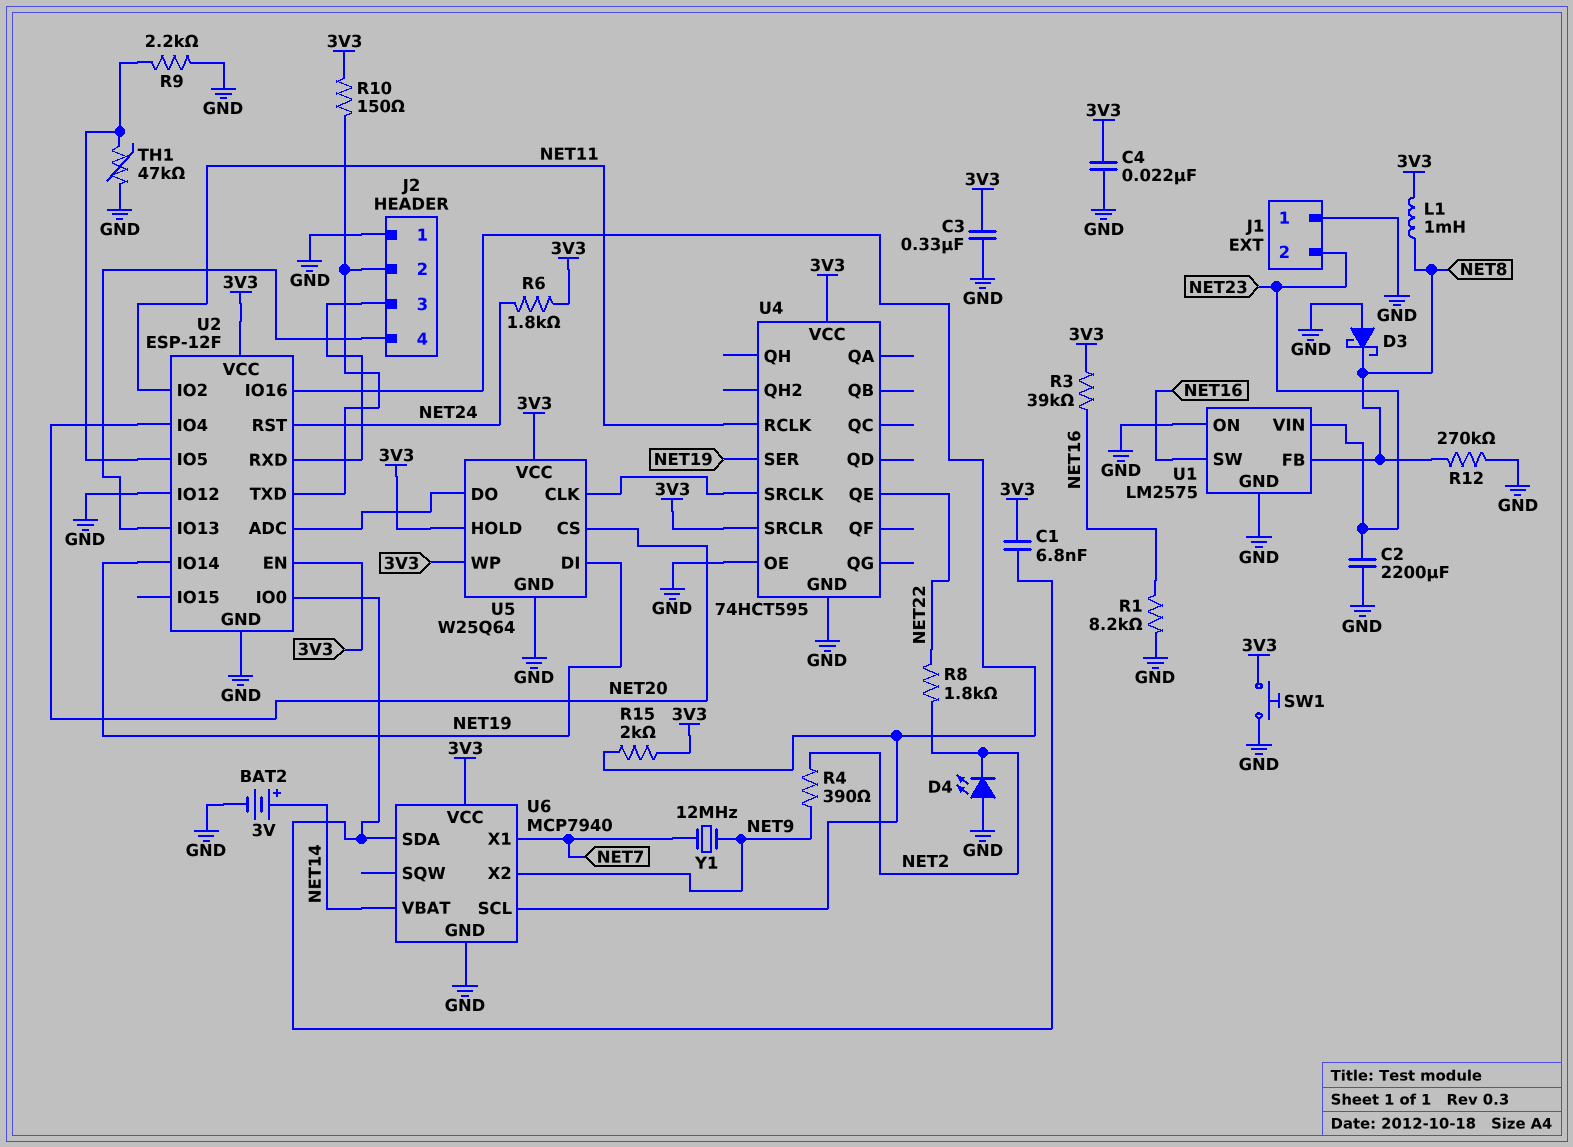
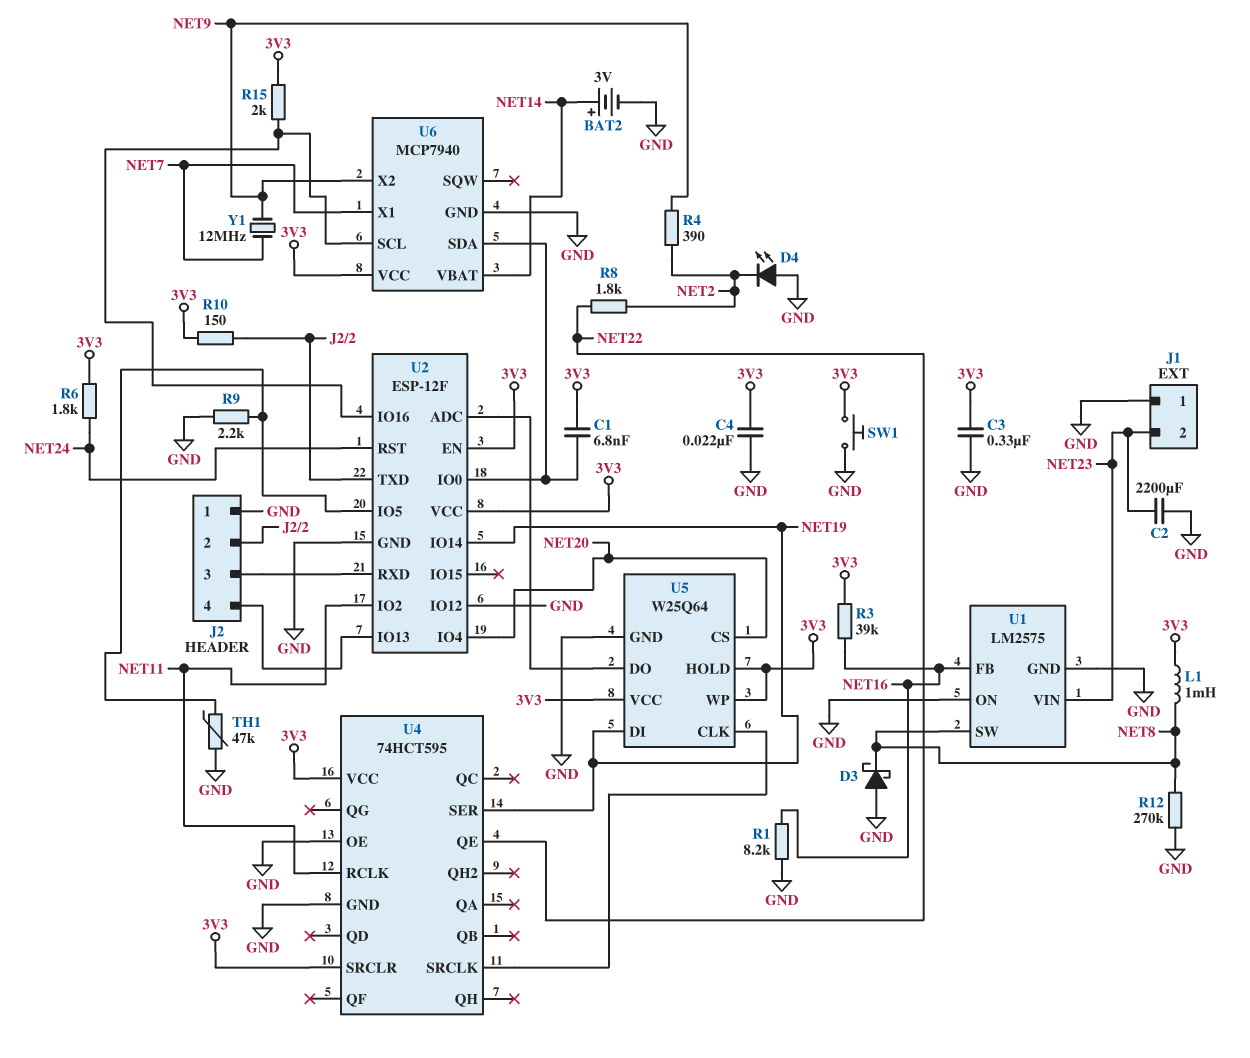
U1 pin FB: NET8 -> NET16
U1 pin SW: NET16 -> NET8

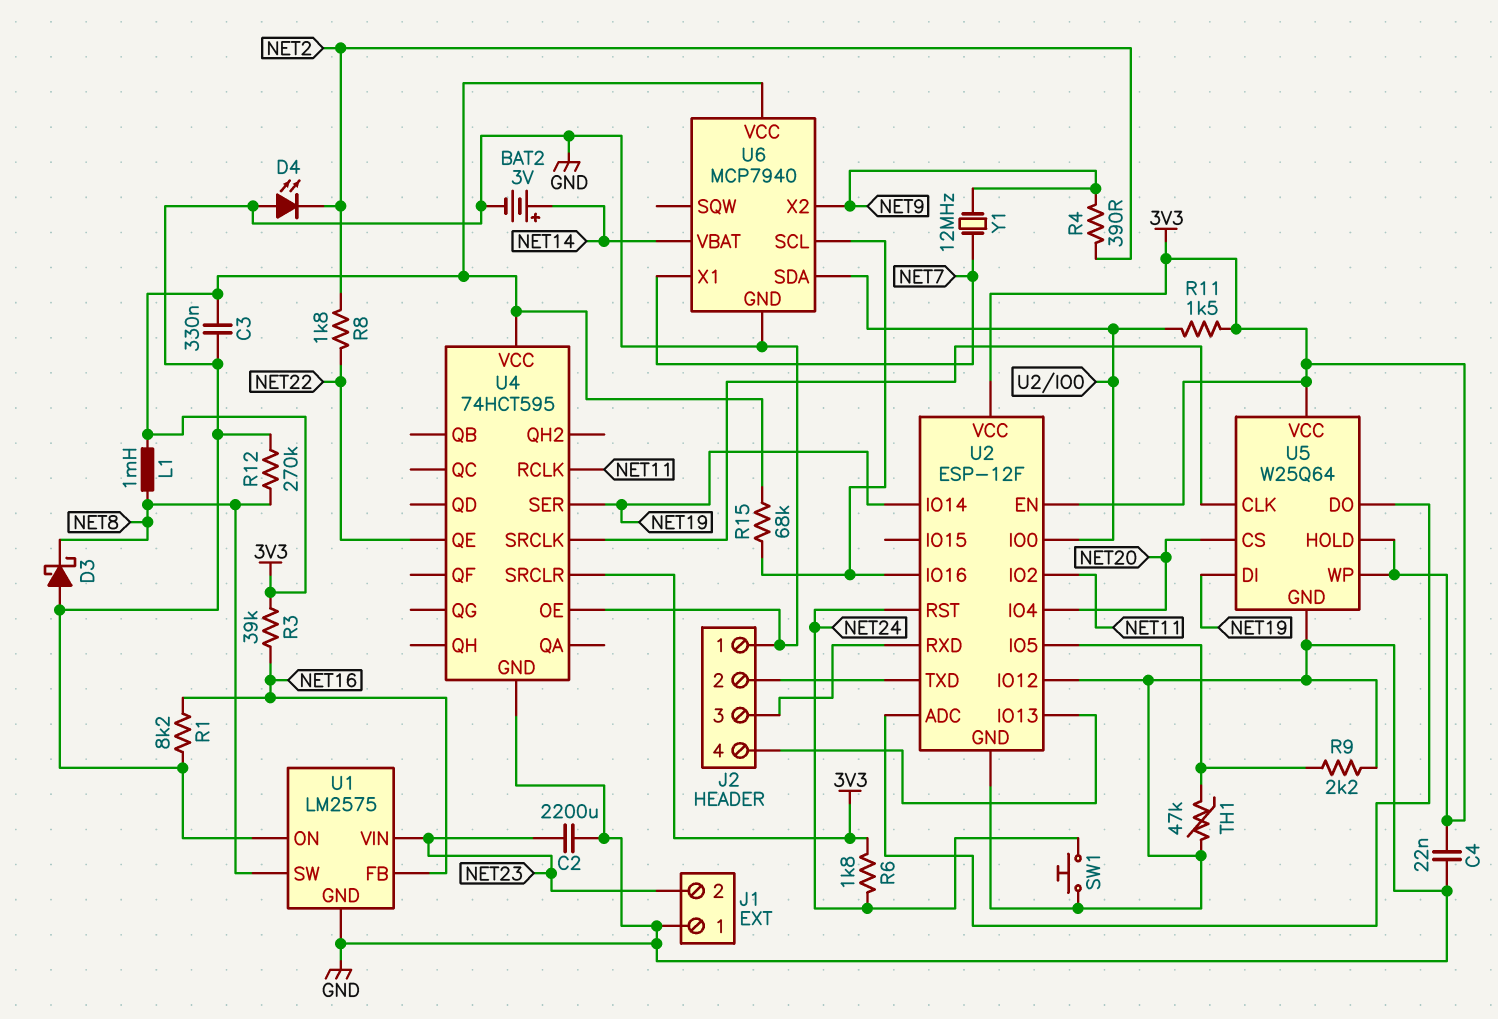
C1: 6.8nF (3V3, U2/IO0) -> none
R10: 150 (3V3, J2/2) -> none
R11: none -> 1.5k (3V3, U2/IO0)
R15: 2k (3V3, U2/IO16) -> 68k (3V3, U2/IO16)
SW1: button (3V3, GND) -> button (GND, NET24)

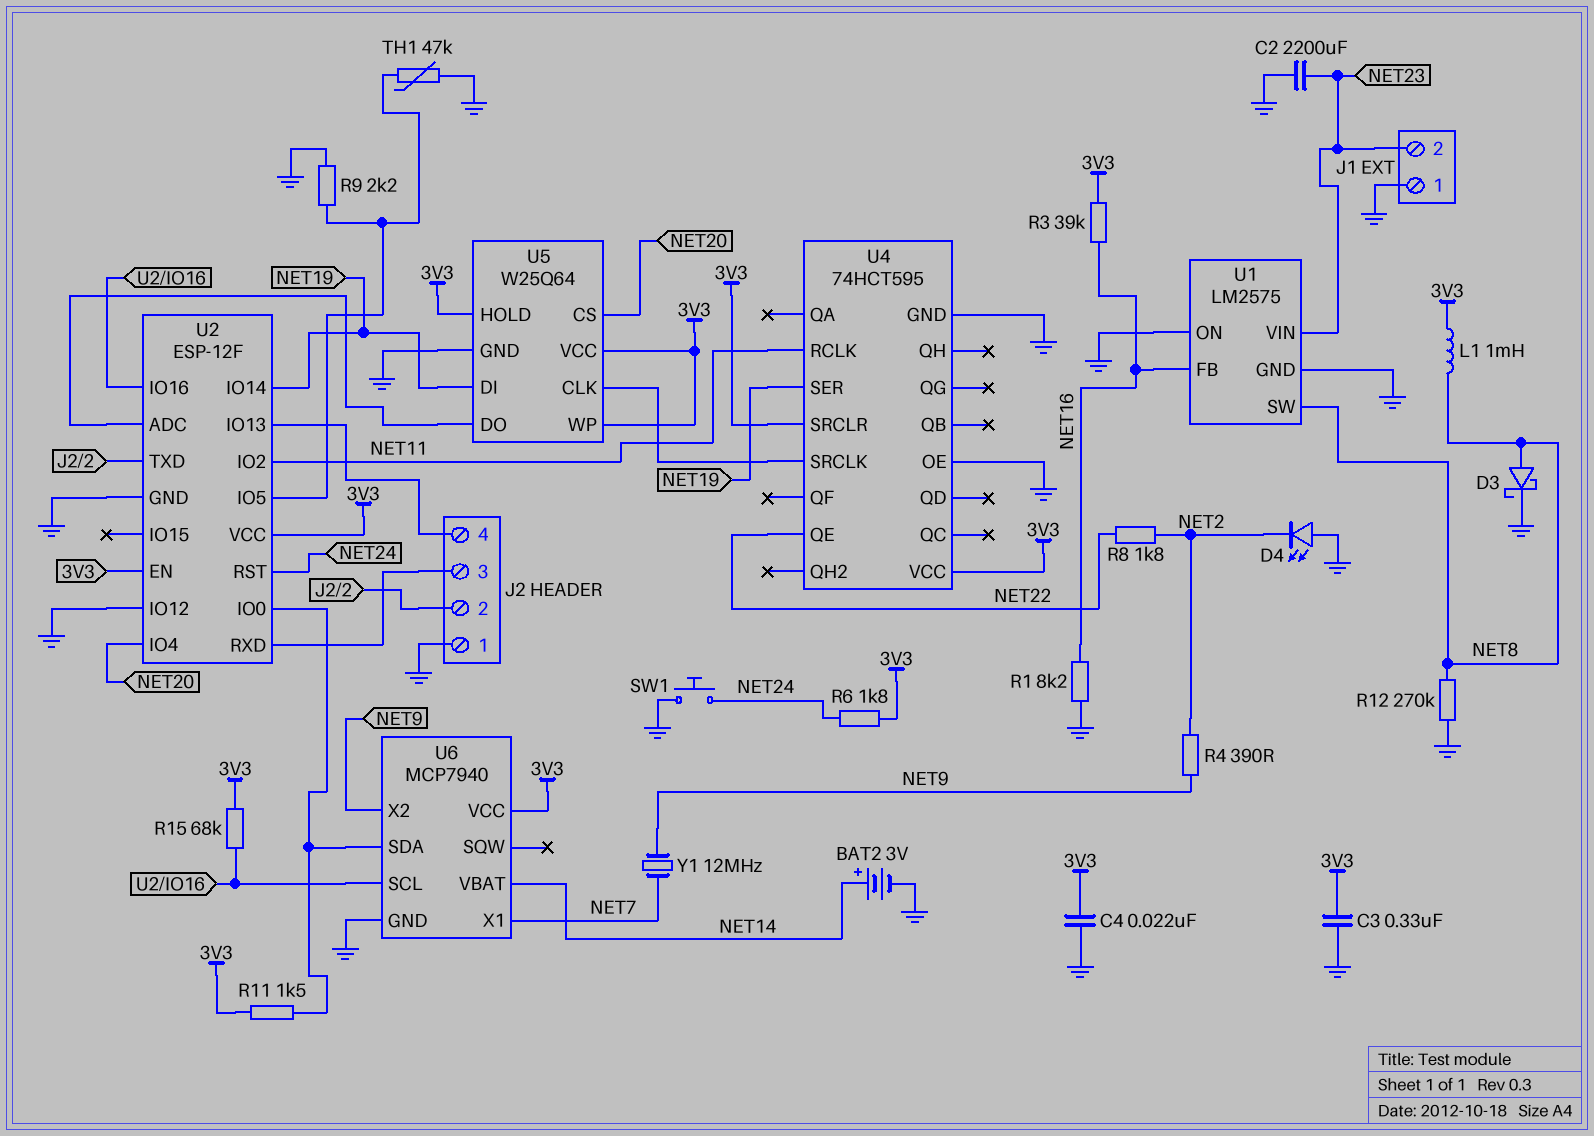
D3: schottky (A GND, K NET8) -> schottky (A NET8, K GND)

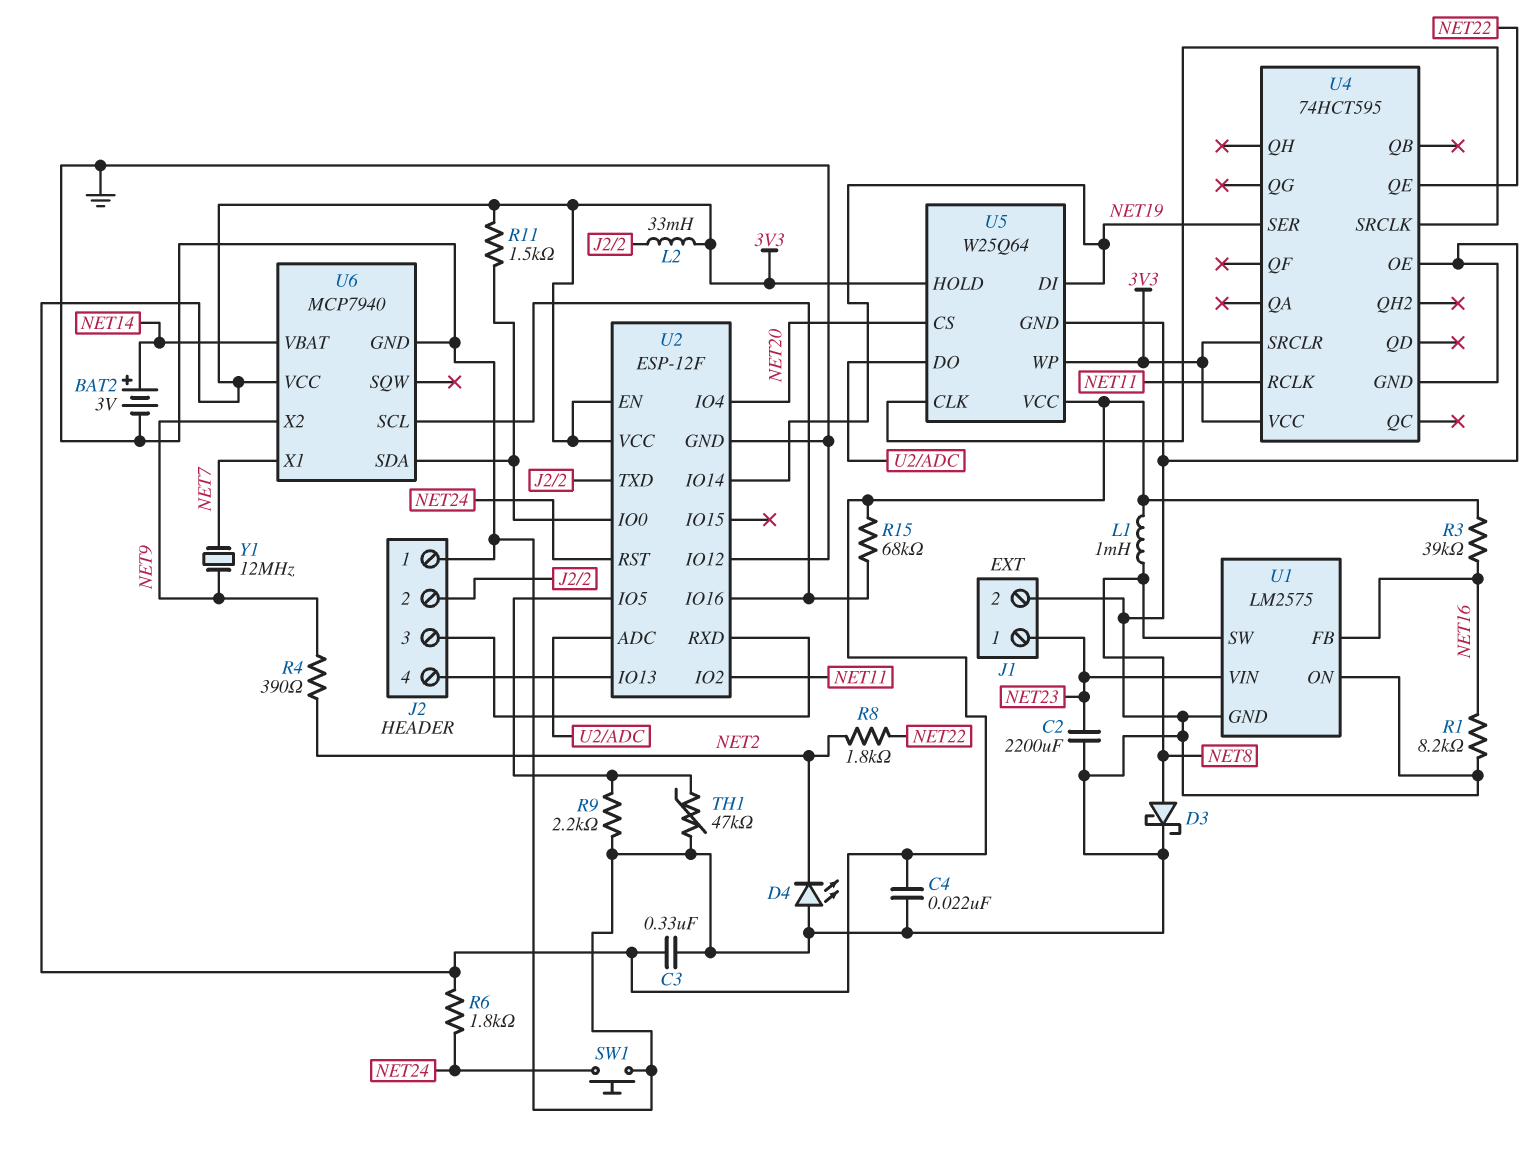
J1 pin 1: GND -> NET23
J1 pin 2: NET23 -> GND
L2: none -> 33mH (3V3, J2/2)
R12: 270k (GND, NET8) -> none

